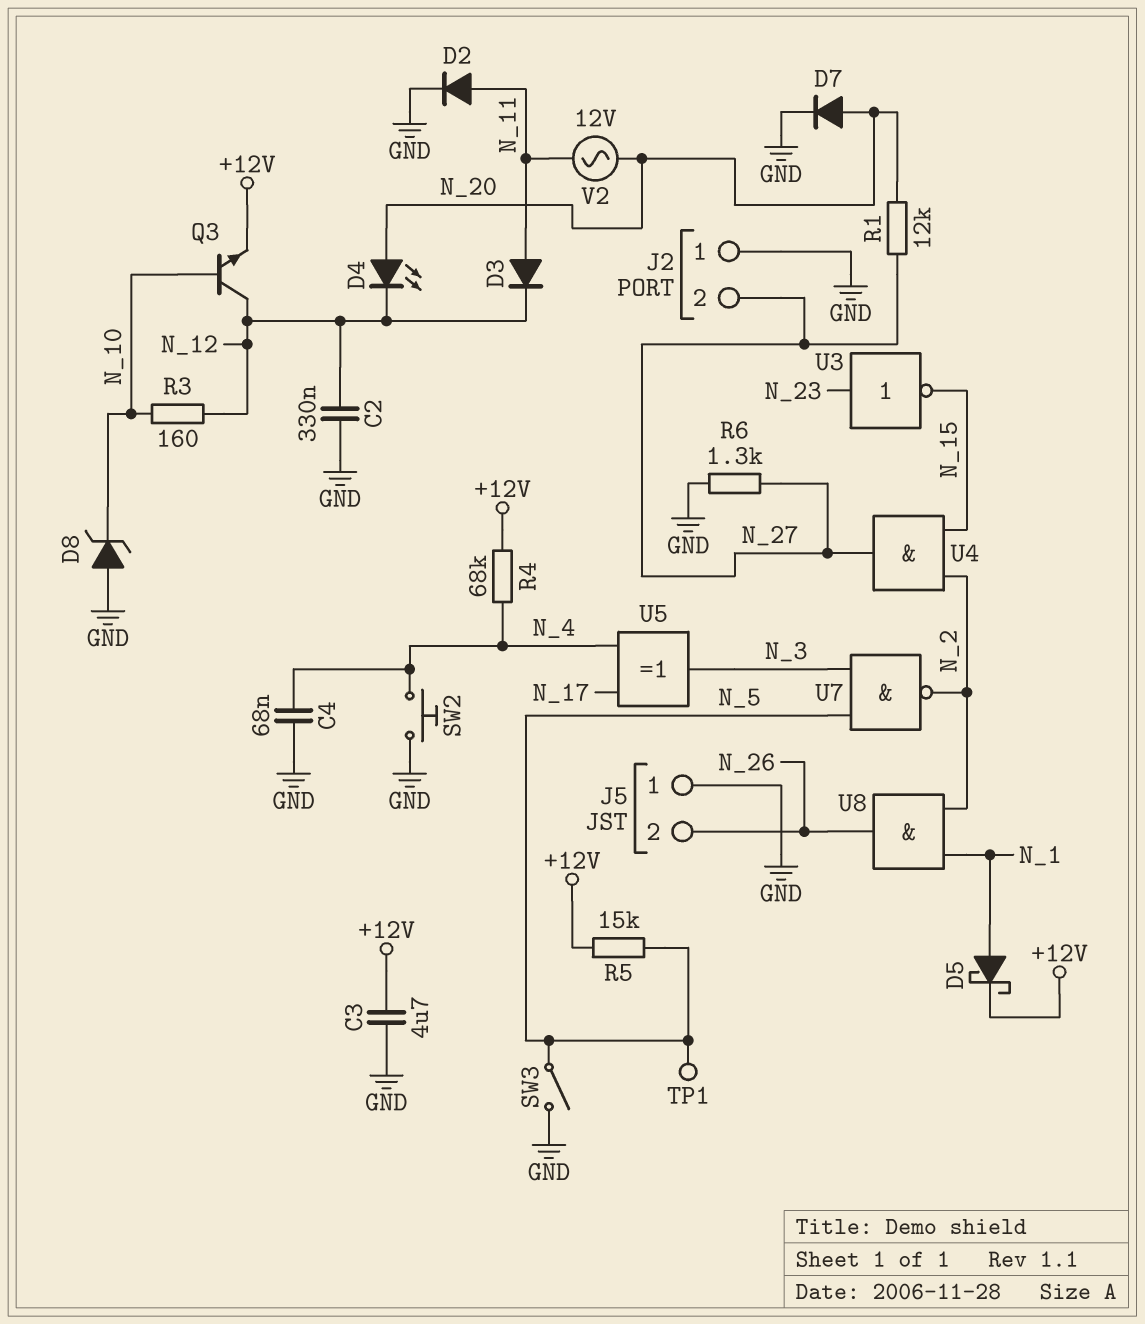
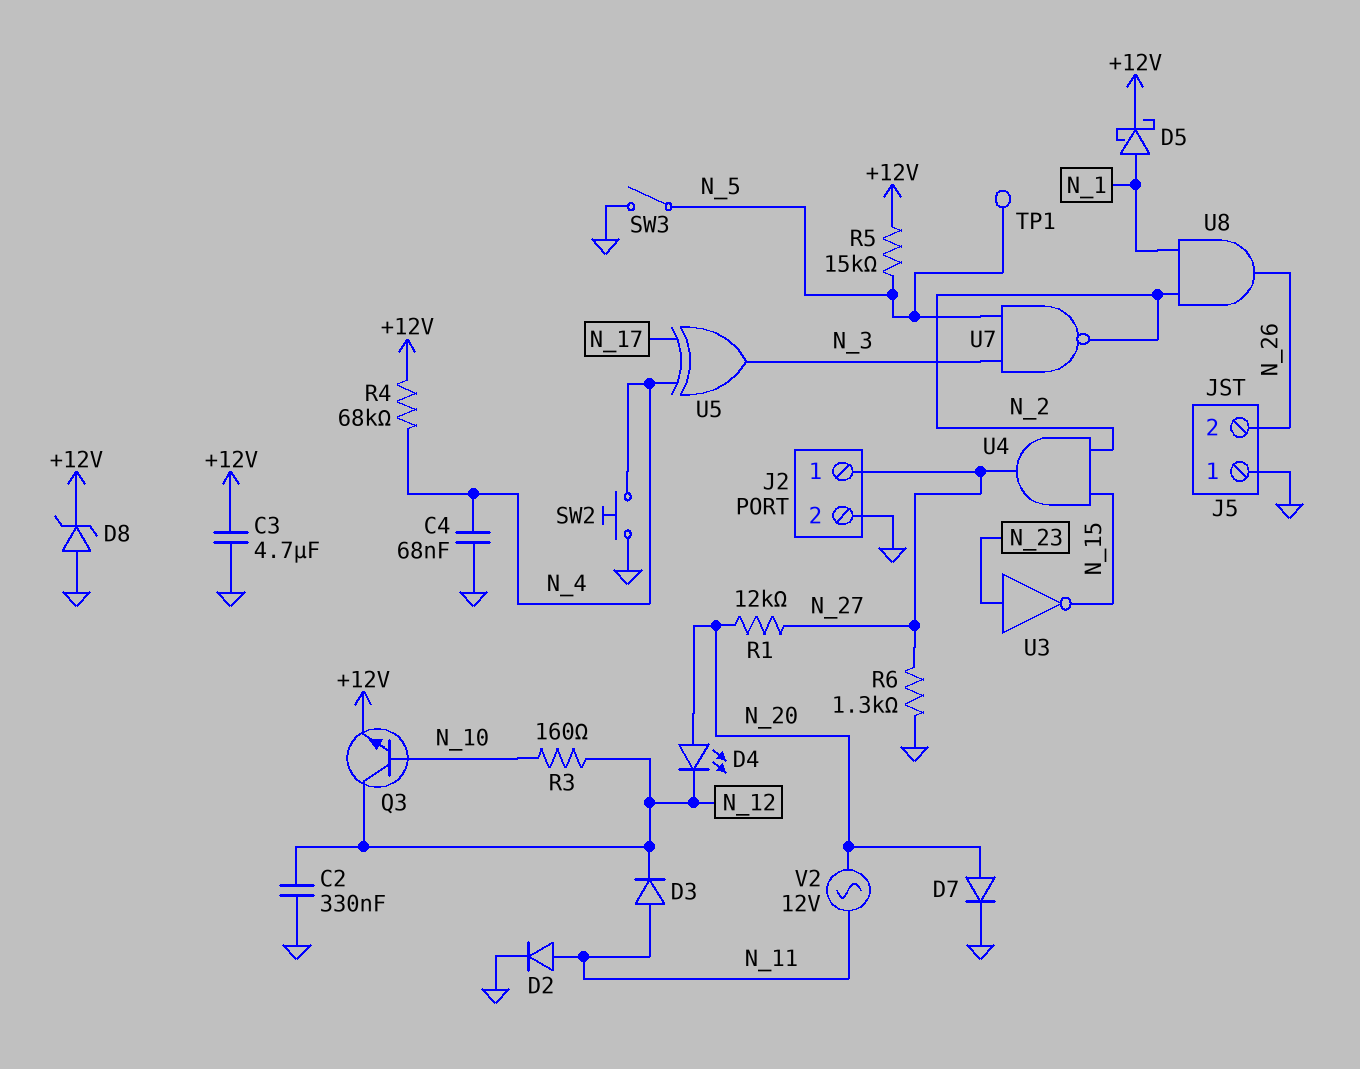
D8: zener (A GND, K N_10) -> zener (A GND, K +12V)
J2 pin 1: GND -> N_27
J2 pin 2: N_27 -> GND

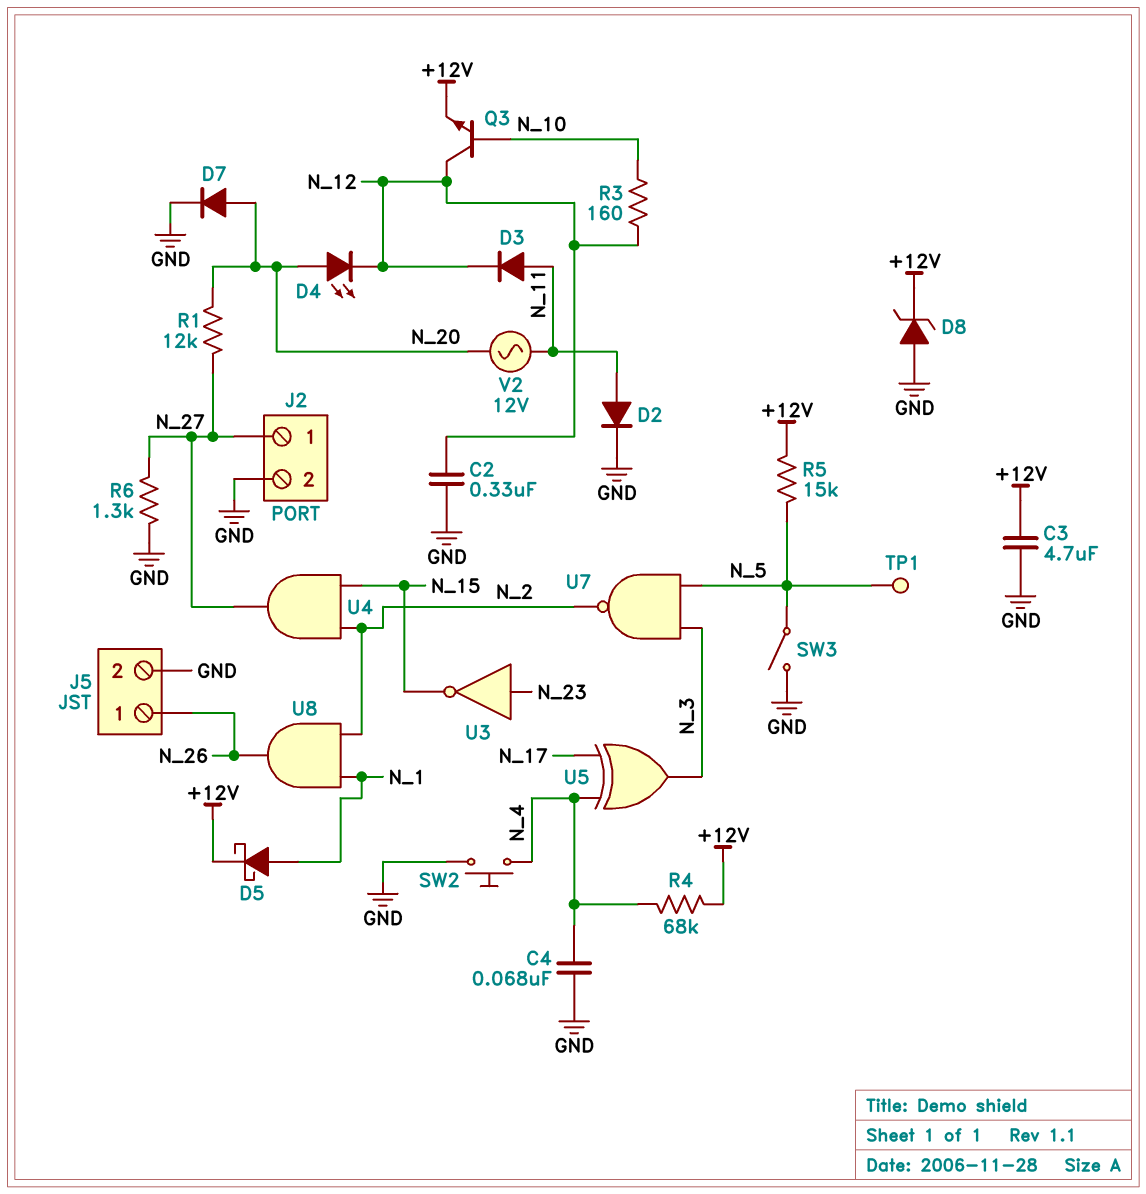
J5 pin 1: GND -> N_26
J5 pin 2: N_26 -> GND

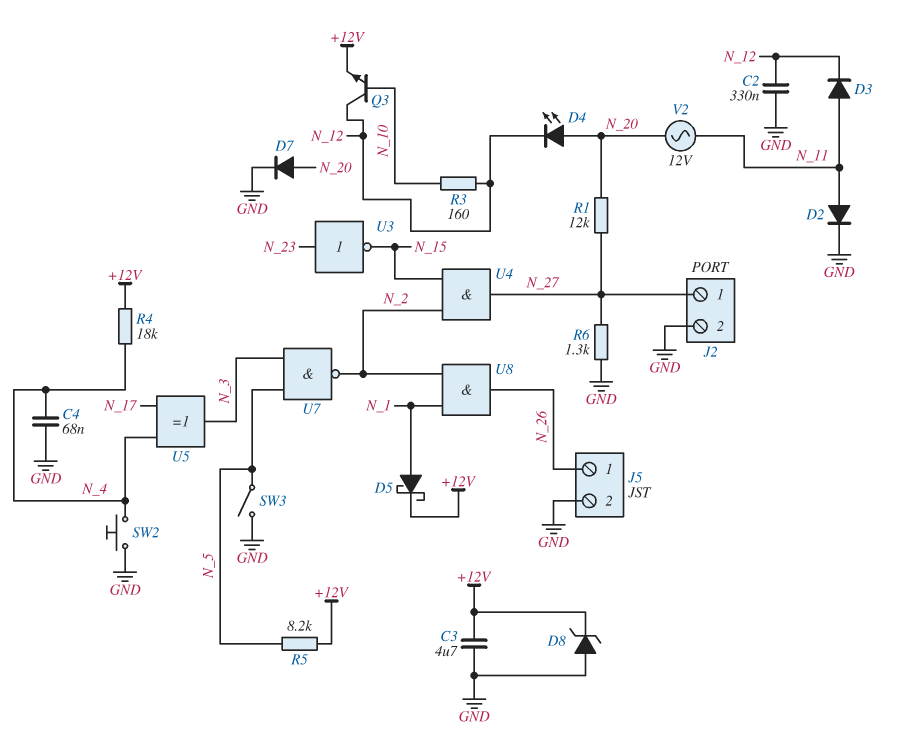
R4: 68k (+12V, N_4) -> 18k (+12V, N_4)
R5: 15k (+12V, N_5) -> 8.2k (+12V, N_5)
TP1: test point (N_5) -> none

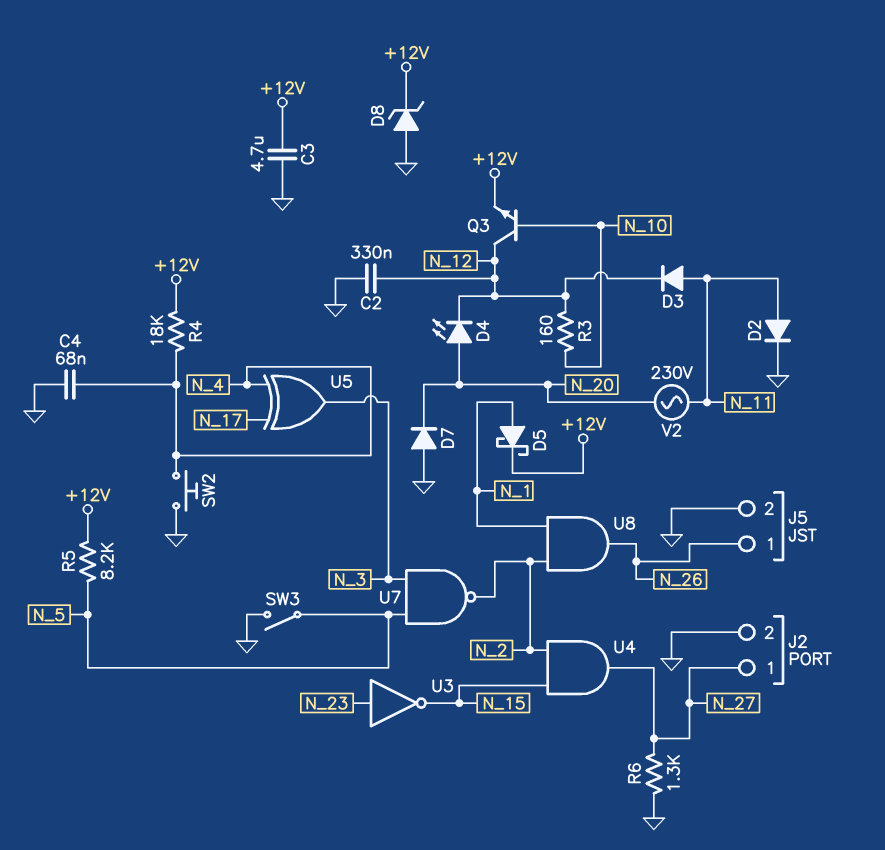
D7: diode (A N_20, K GND) -> diode (A GND, K N_20)
R1: 12k (N_20, N_27) -> none
V2: AC 12V (N_11, N_20) -> AC 230V (N_11, N_20)

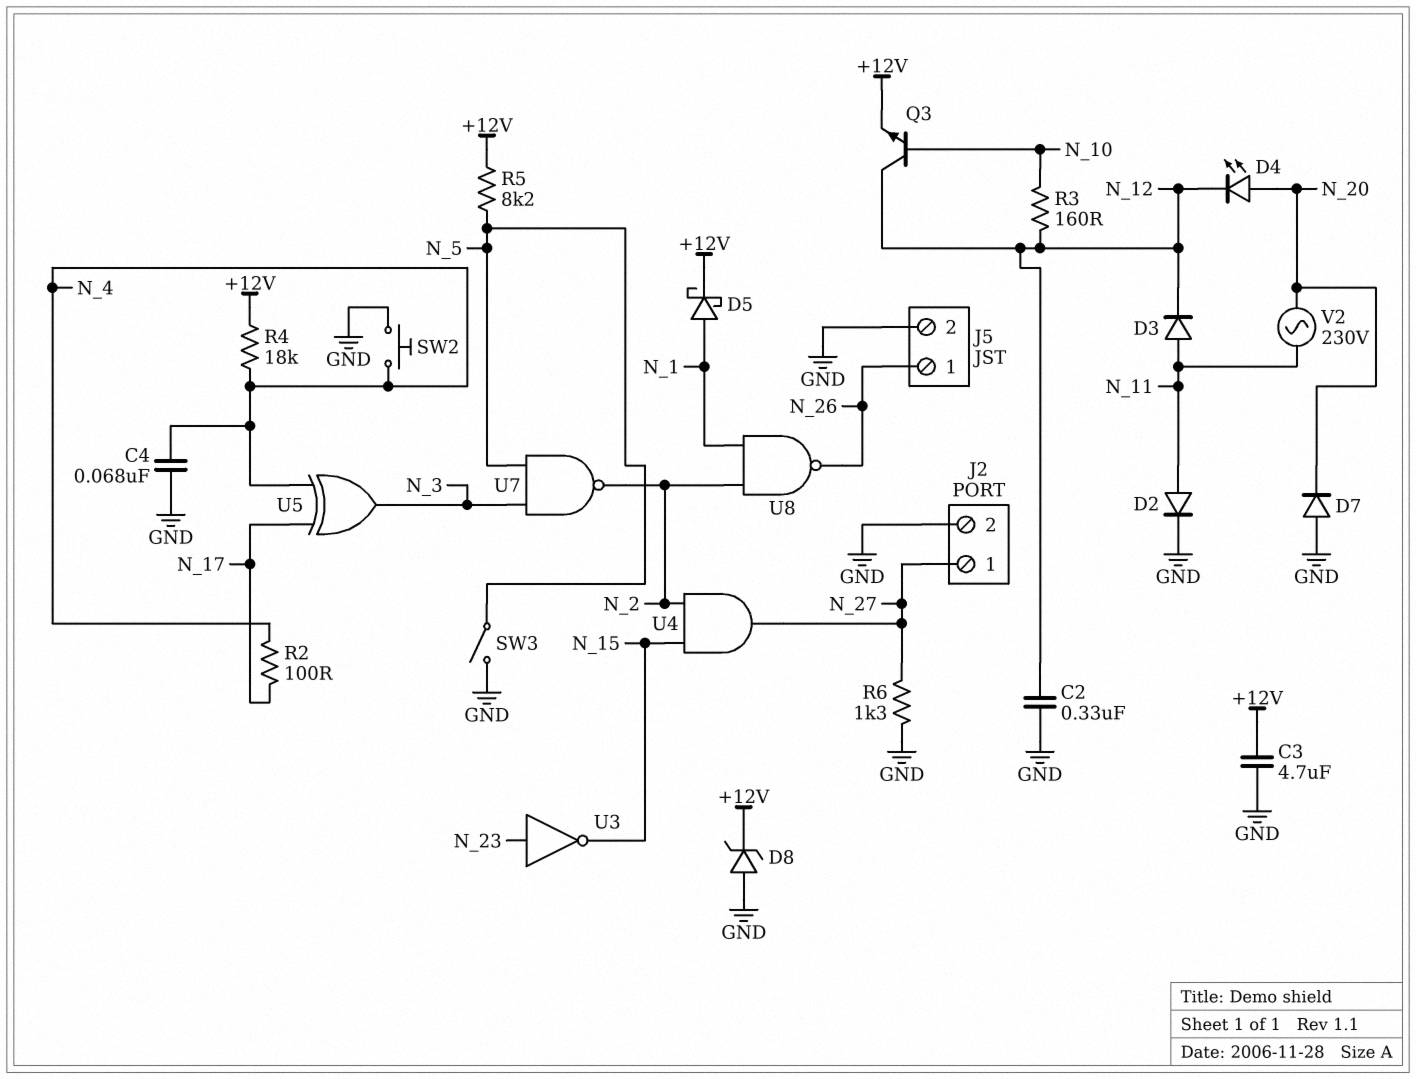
R2: none -> 100 (N_4, N_17)
U8: AND (in N_1, in N_2, out N_26) -> NAND (in N_1, in N_2, out N_26)

